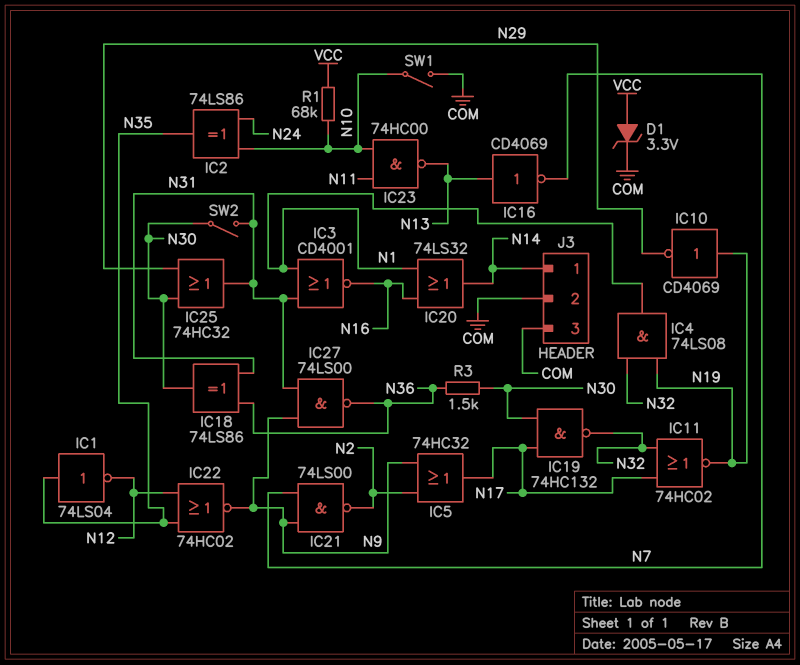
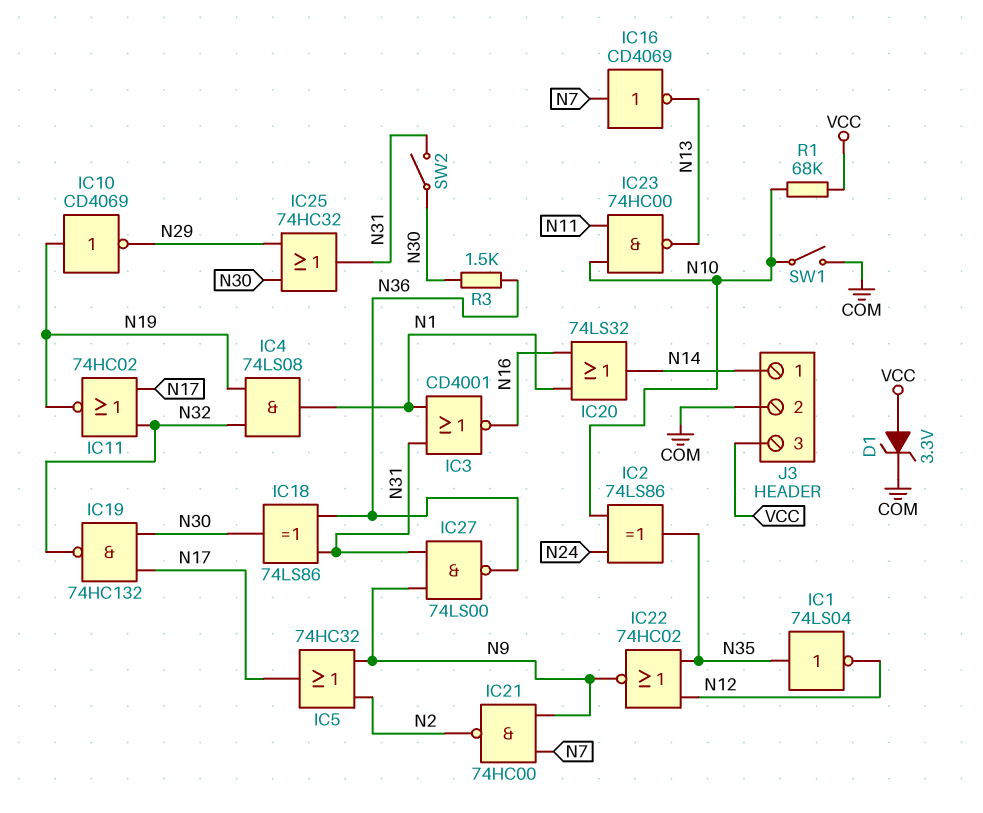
IC16: NOT CD4069 (in N13, out N7) -> NOT CD4069 (in N7, out N13)
IC21: NAND 74LS00 (in N7, in N9, out N2) -> NAND 74HC00 (in N7, in N9, out N2)
J3 pin 3: COM -> VCC

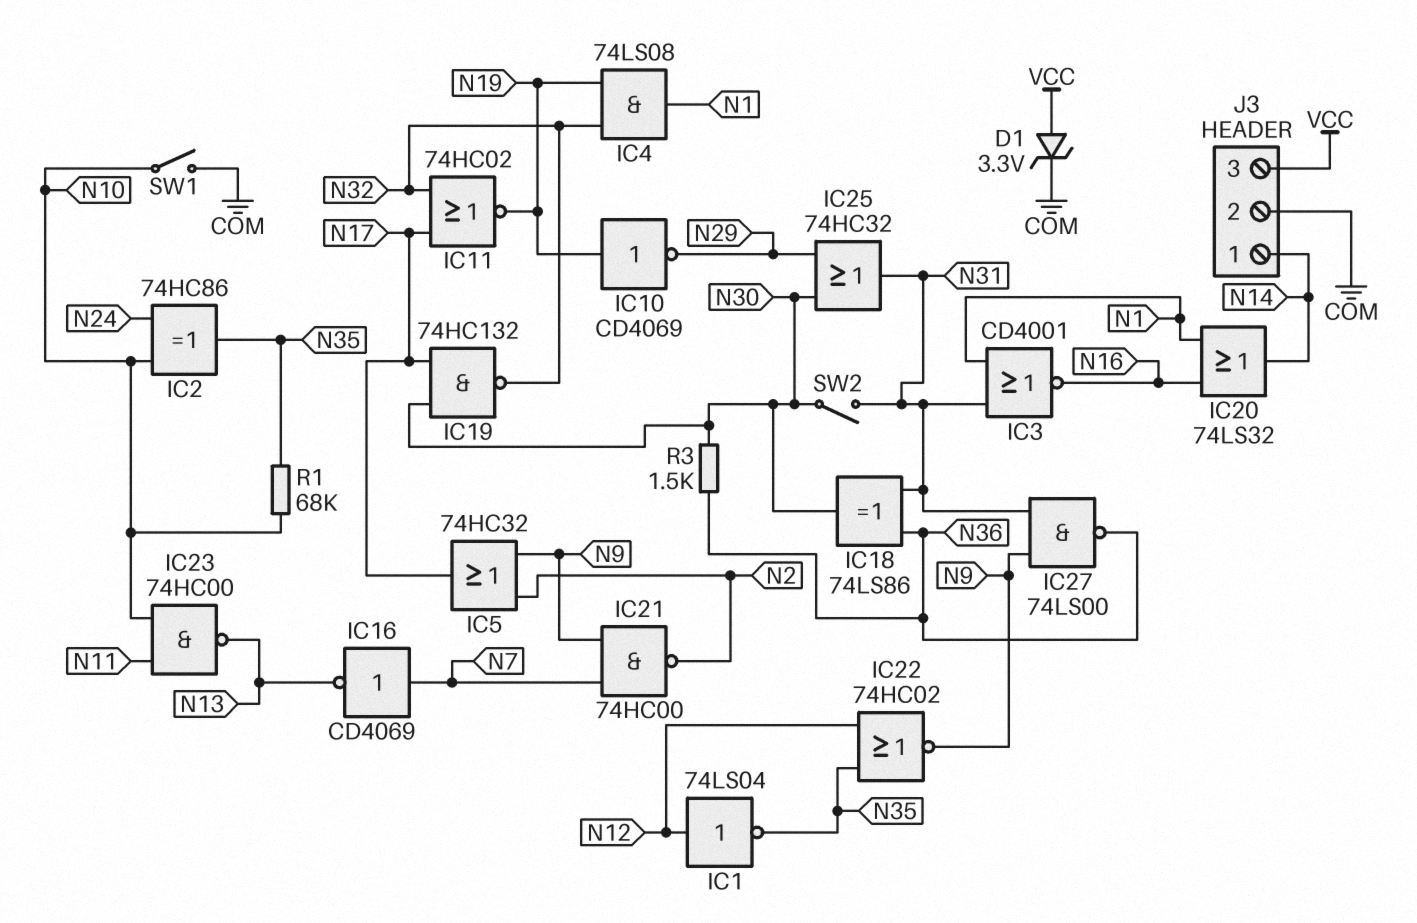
IC1: NOT 74LS04 (in N35, out N12) -> NOT 74LS04 (in N12, out N35)
IC2: XOR 74LS86 (in N10, in N24, out N35) -> XOR 74HC86 (in N10, in N24, out N35)
R1: 68k (N10, VCC) -> 68k (N10, N35)

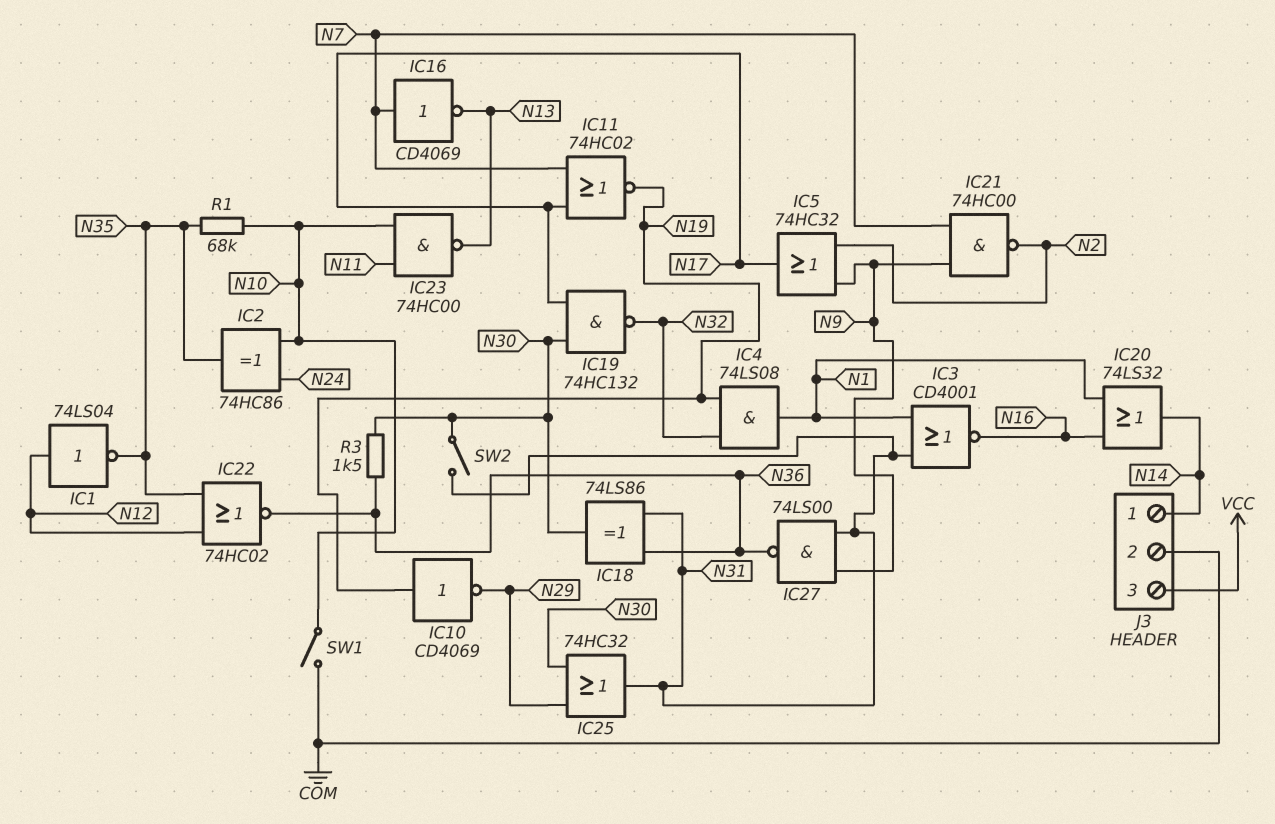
D1: zener 3.3V (A VCC, K COM) -> none
IC11: NOR 74HC02 (in N17, in N32, out N19) -> NOR 74HC02 (in N7, in N17, out N19)
IC22: NOR 74HC02 (in N12, in N35, out N9) -> NOR 74HC02 (in N12, in N35, out N36)

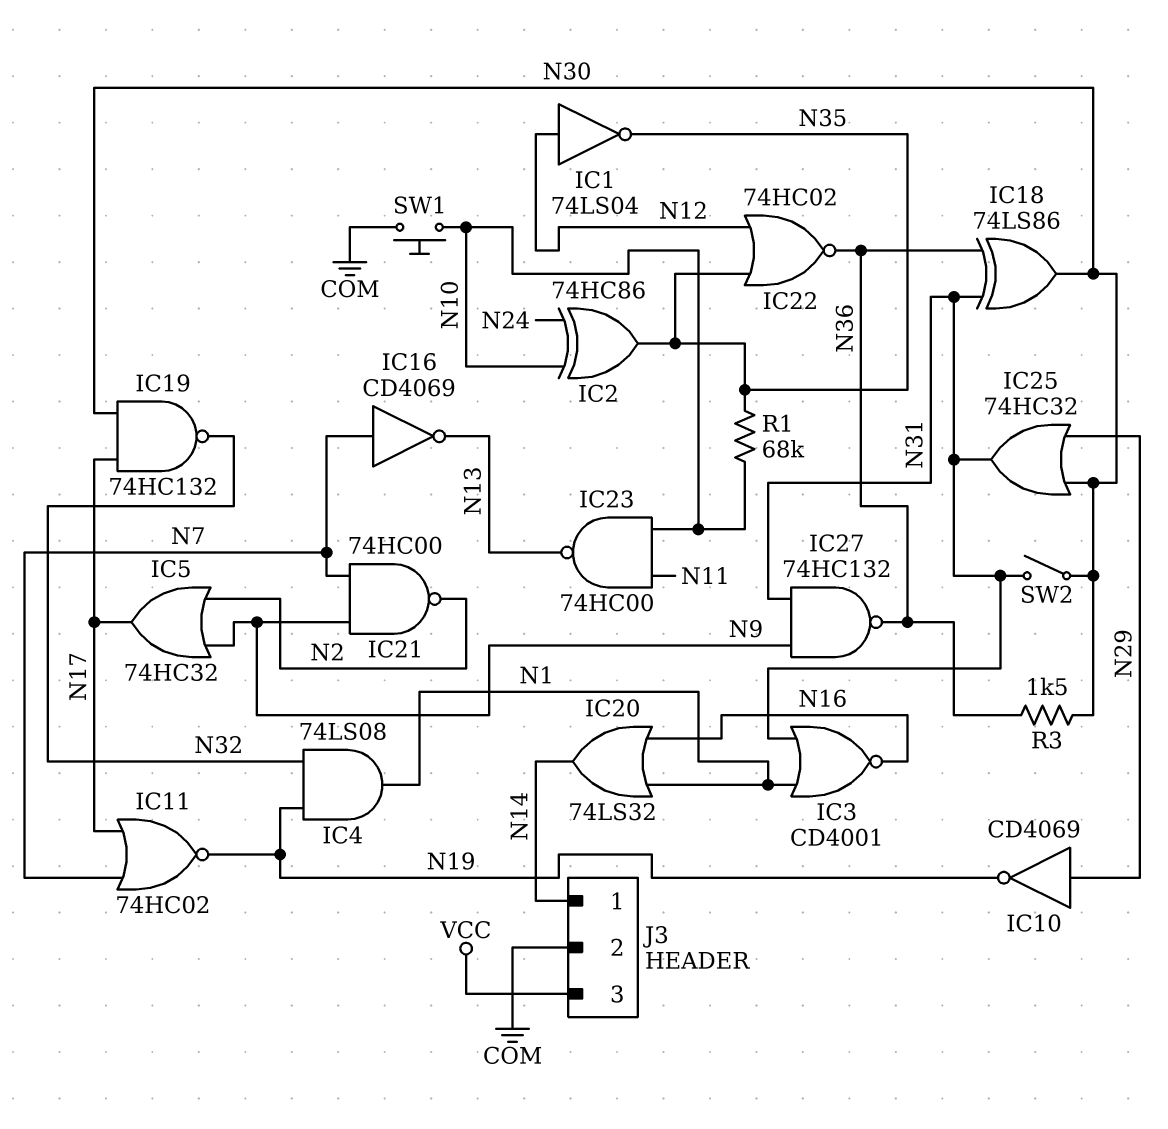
IC10: NOT CD4069 (in N19, out N29) -> NOT CD4069 (in N29, out N19)
IC27: NAND 74LS00 (in N9, in N31, out N36) -> NAND 74HC132 (in N9, in N31, out N36)
SW1: switch (COM, N10) -> button (COM, N10)

